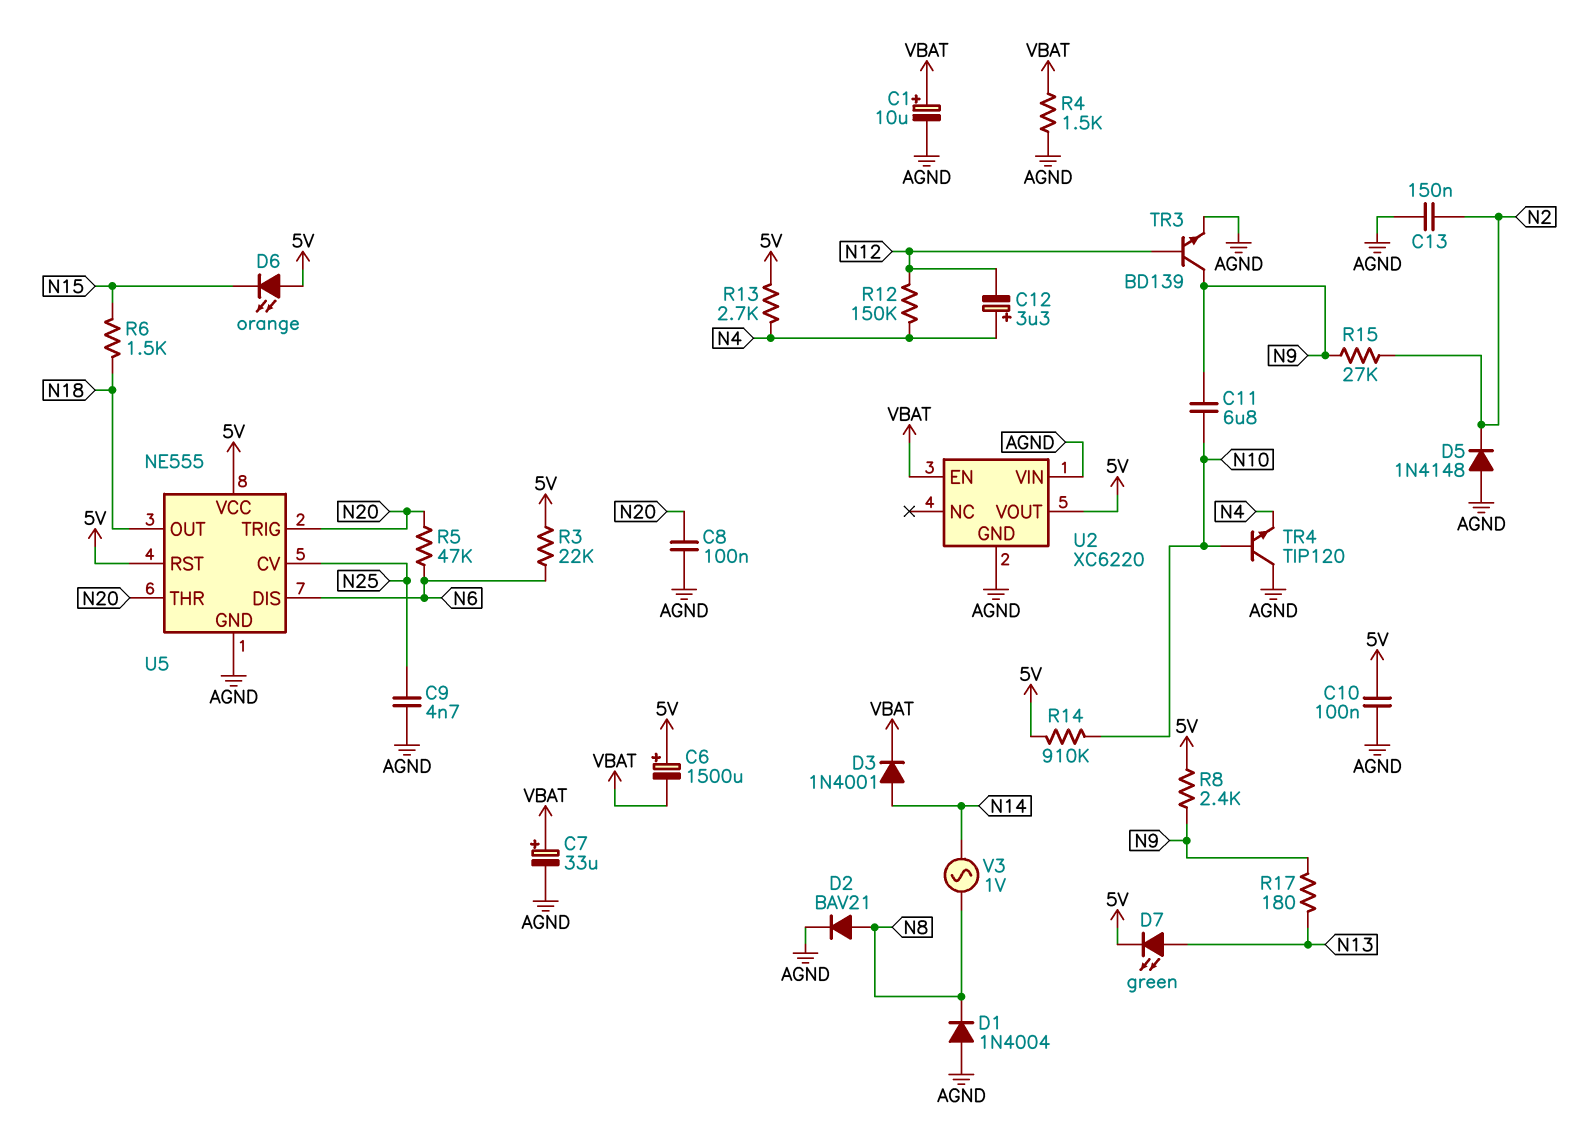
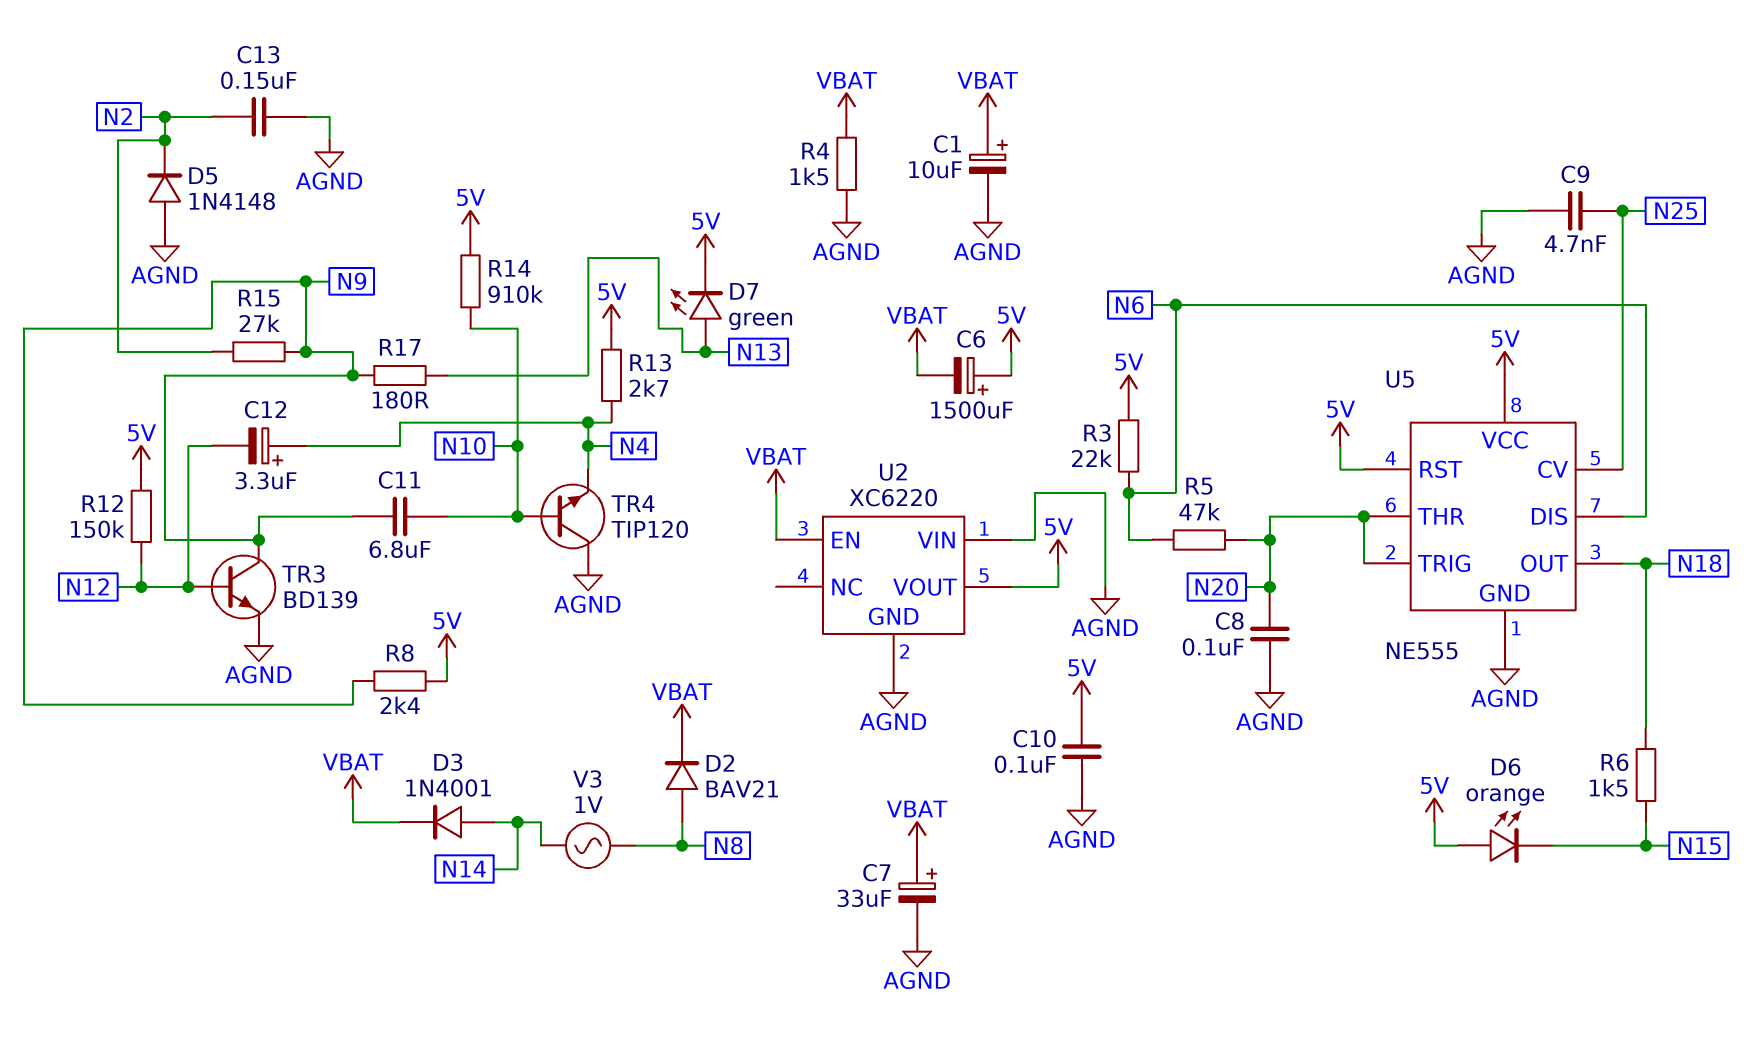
D1: diode 1N4004 (A AGND, K N8) -> none
D2: diode BAV21 (A N8, K AGND) -> diode BAV21 (A N8, K VBAT)
R12: 150k (N4, N12) -> 150k (5V, N12)

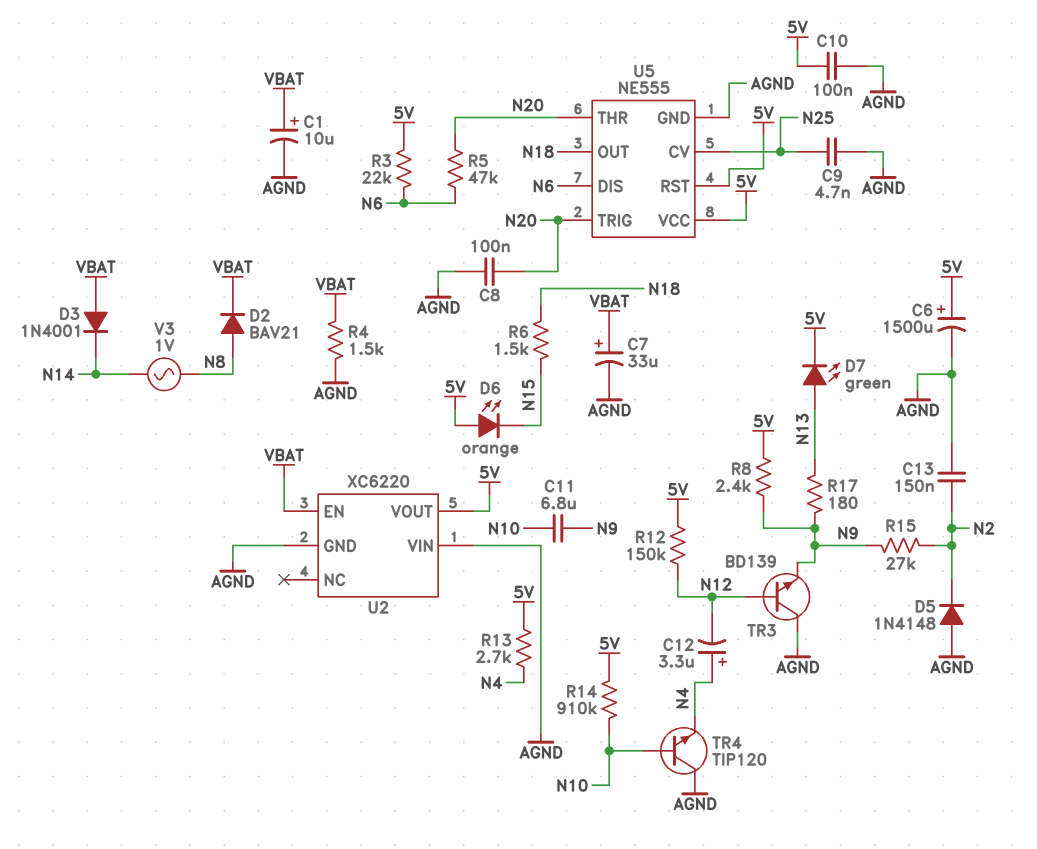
C6: 1500uF (plus 5V, minus VBAT) -> 1500uF (plus 5V, minus AGND)
D3: diode 1N4001 (A N14, K VBAT) -> diode 1N4001 (A VBAT, K N14)
TR3: NPN BD139 (B N12, C N9, E AGND) -> NPN BD139 (B N12, C AGND, E N9)

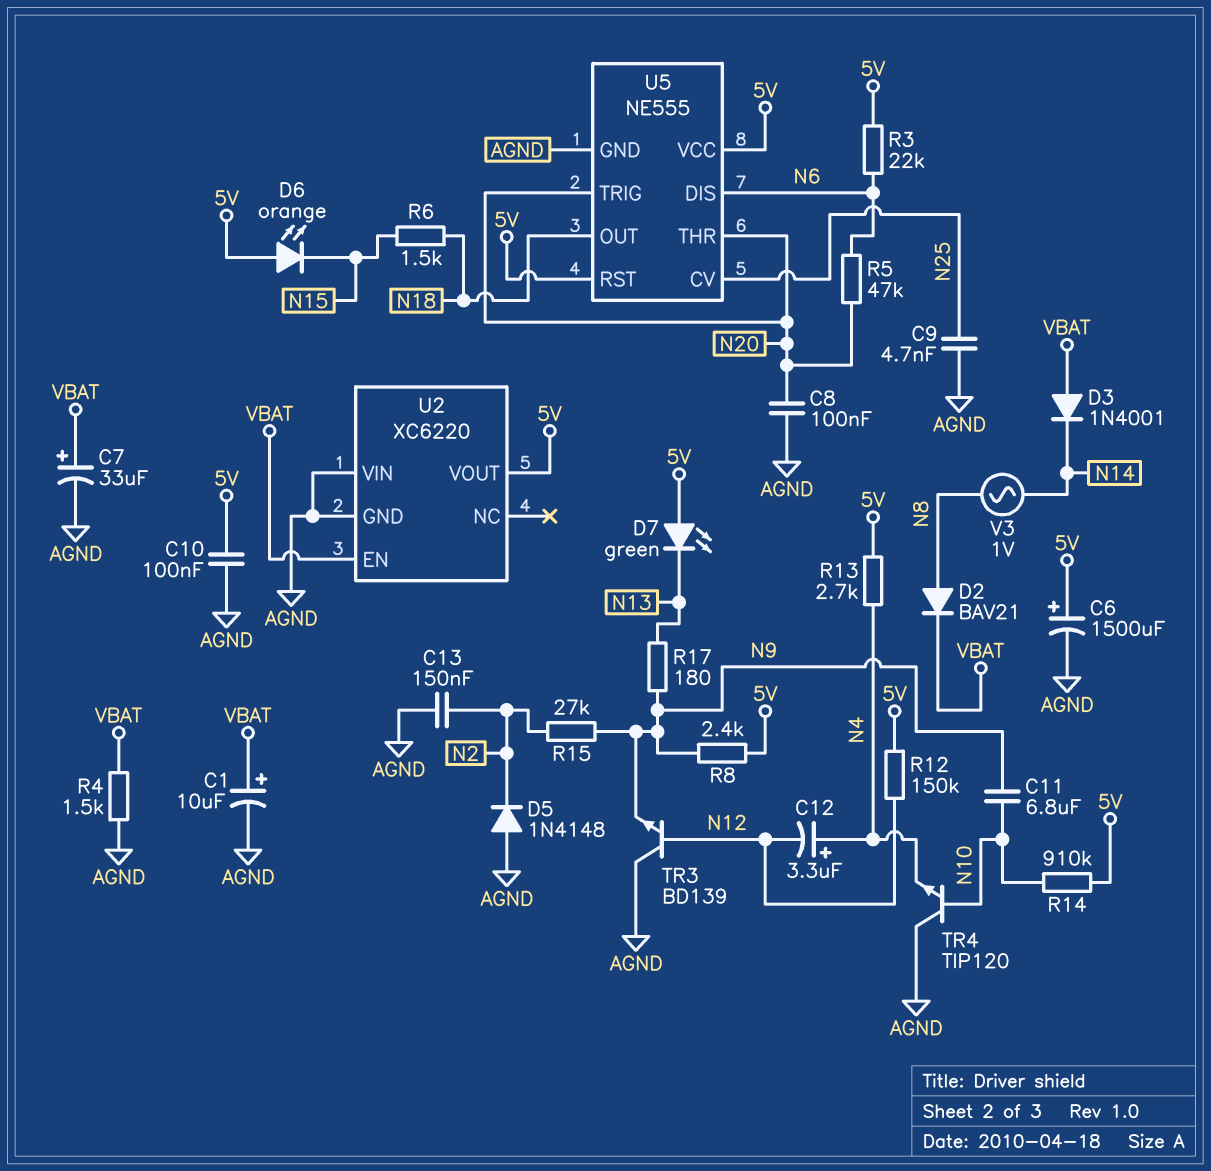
D7: LED green (A N13, K 5V) -> LED green (A 5V, K N13)

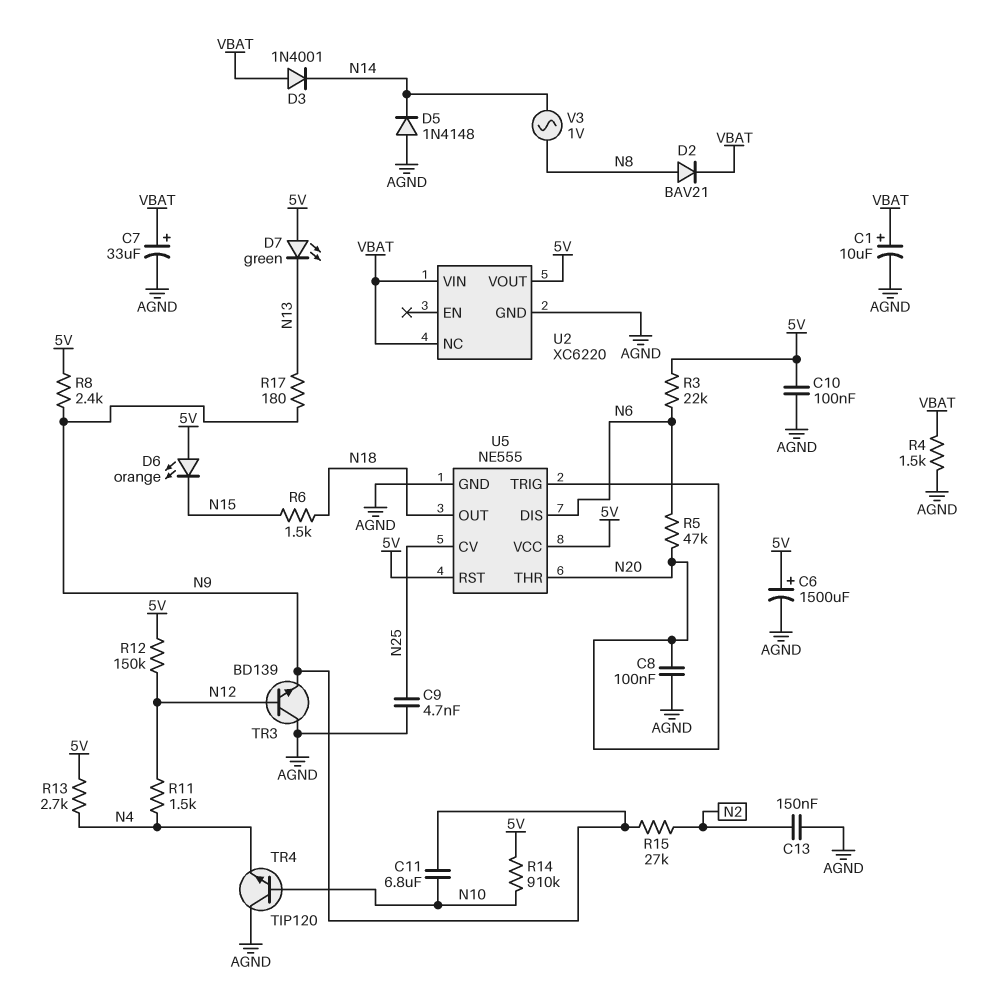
C12: 3.3uF (plus N4, minus N12) -> none
D5: diode 1N4148 (A AGND, K N2) -> diode 1N4148 (A AGND, K N14)
R11: none -> 1.5k (N4, N12)
U2 pin EN: VBAT -> none
U2 pin NC: none -> VBAT
U2 pin VIN: AGND -> VBAT

